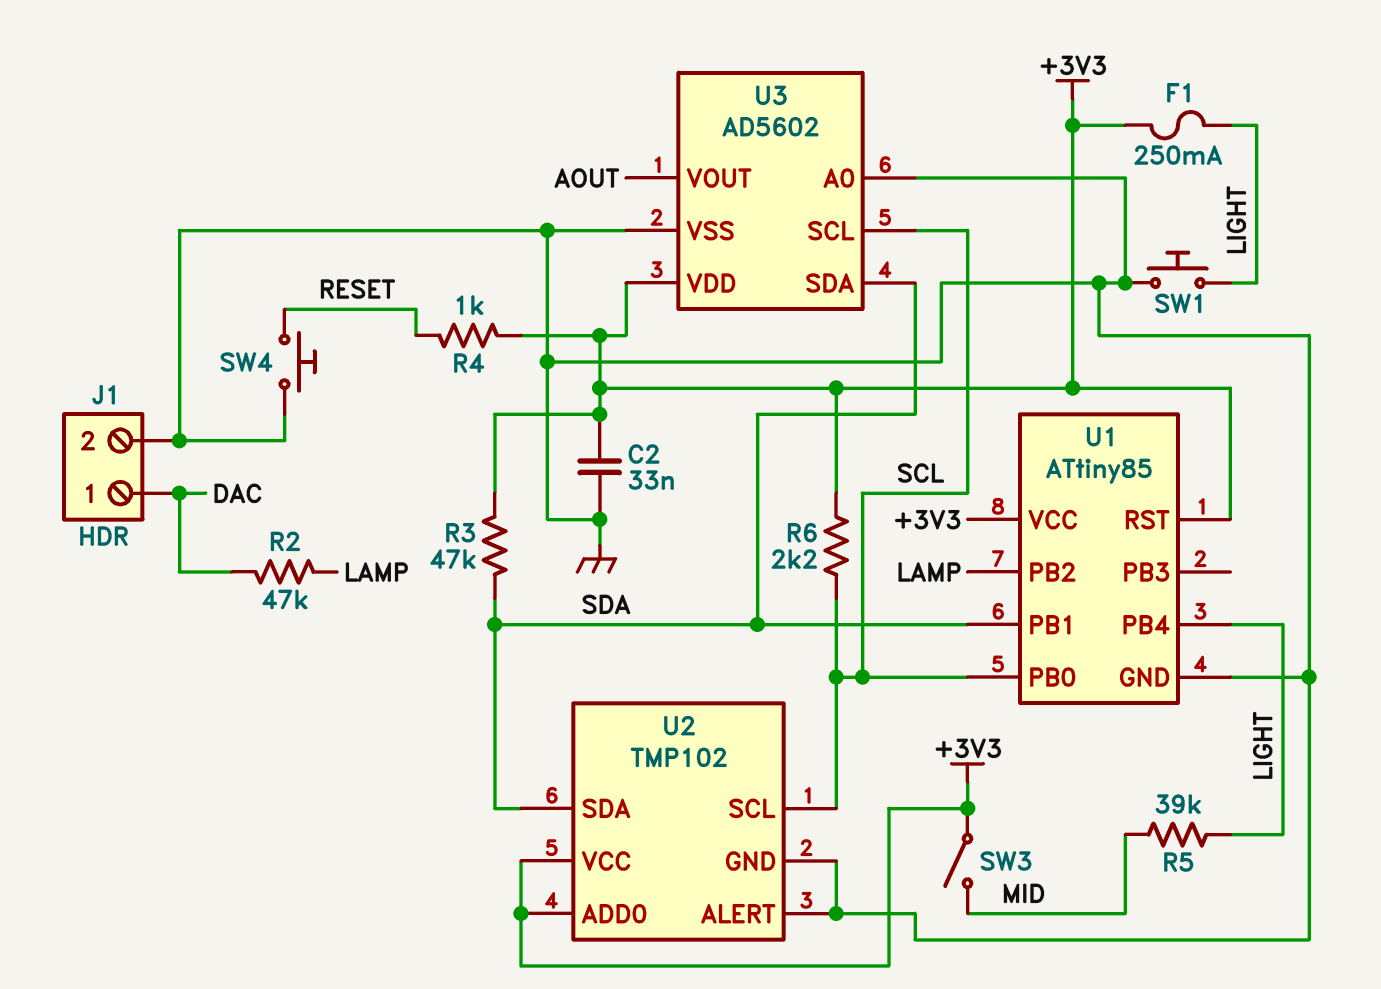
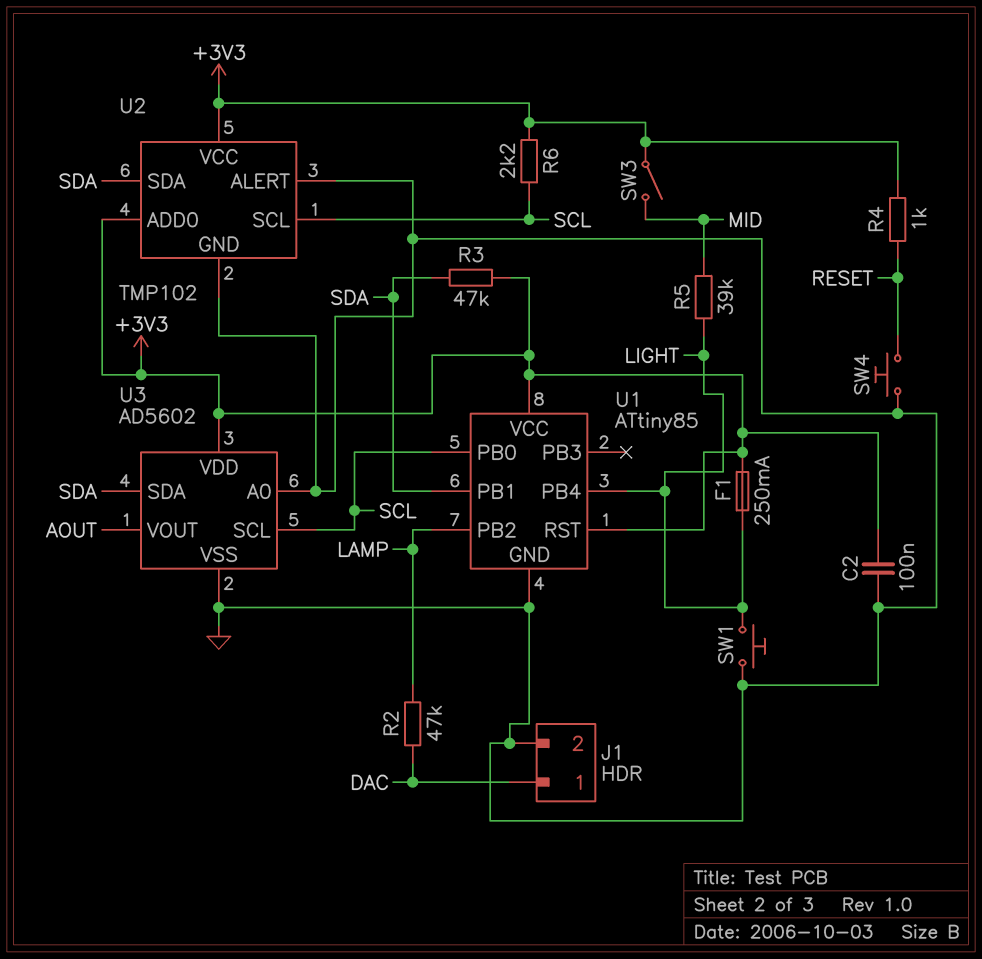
C2: 33nF (+3V3, GND) -> 100nF (+3V3, GND)

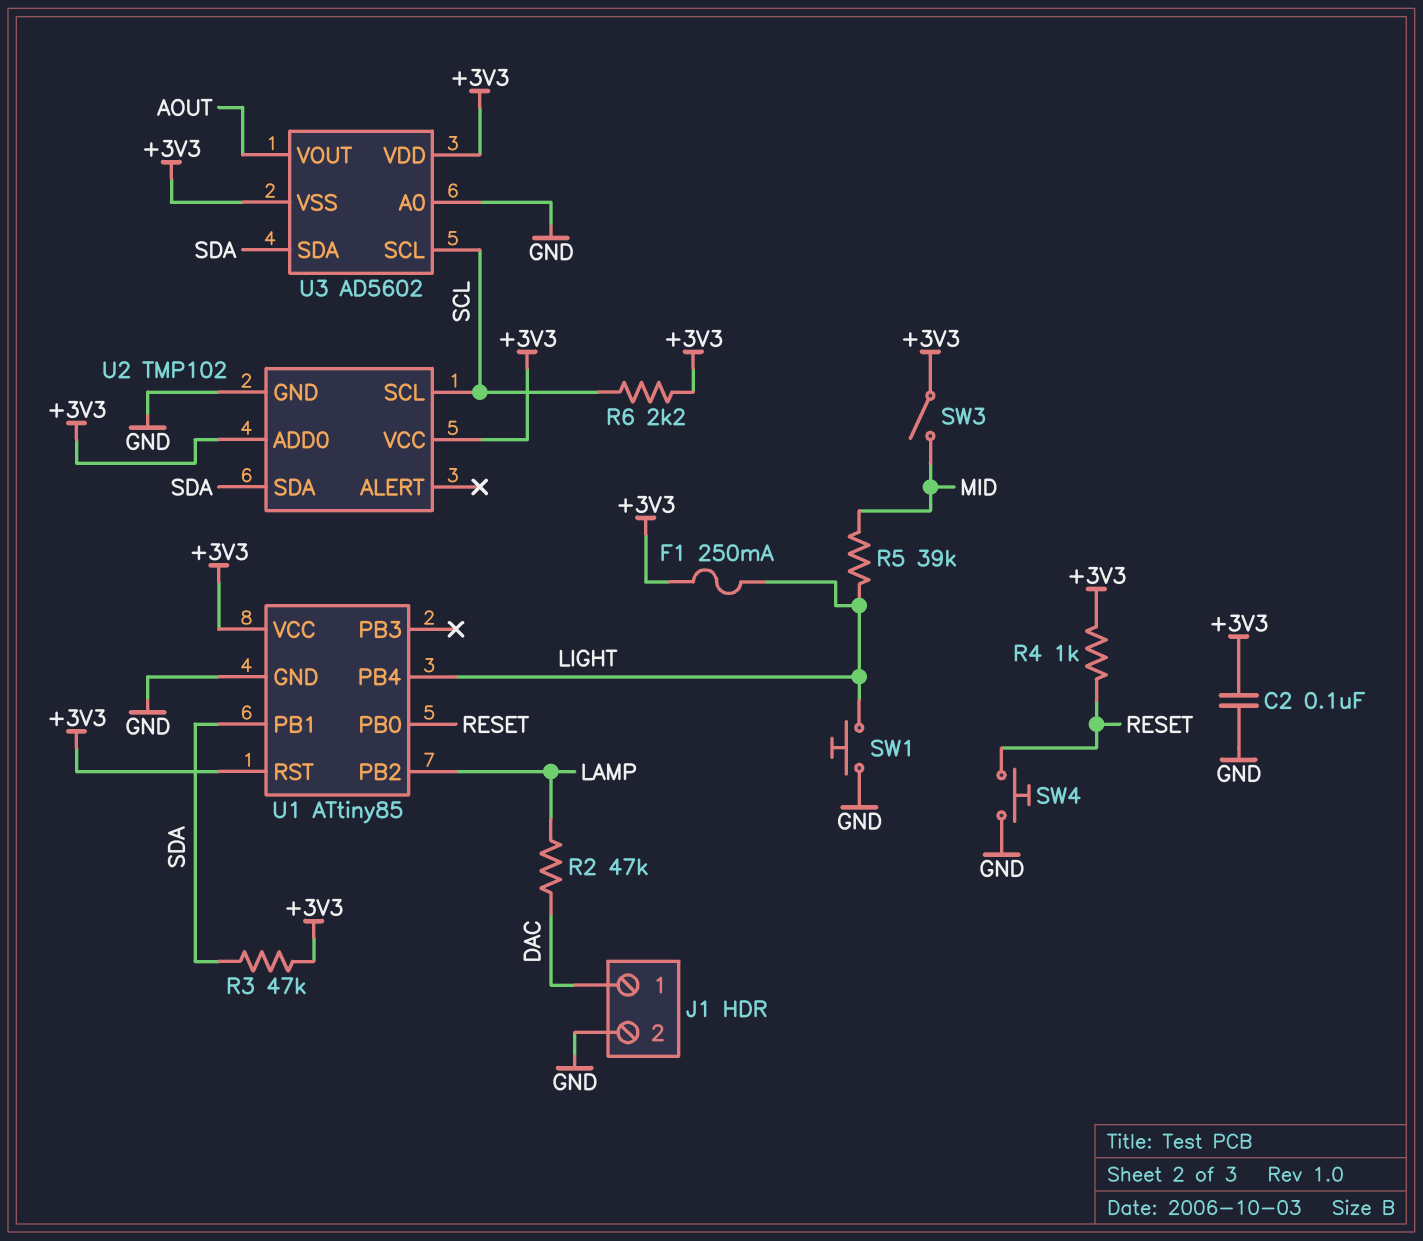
U1 pin PB0: SCL -> RESET
U2 pin ALERT: GND -> none
U3 pin VSS: GND -> +3V3

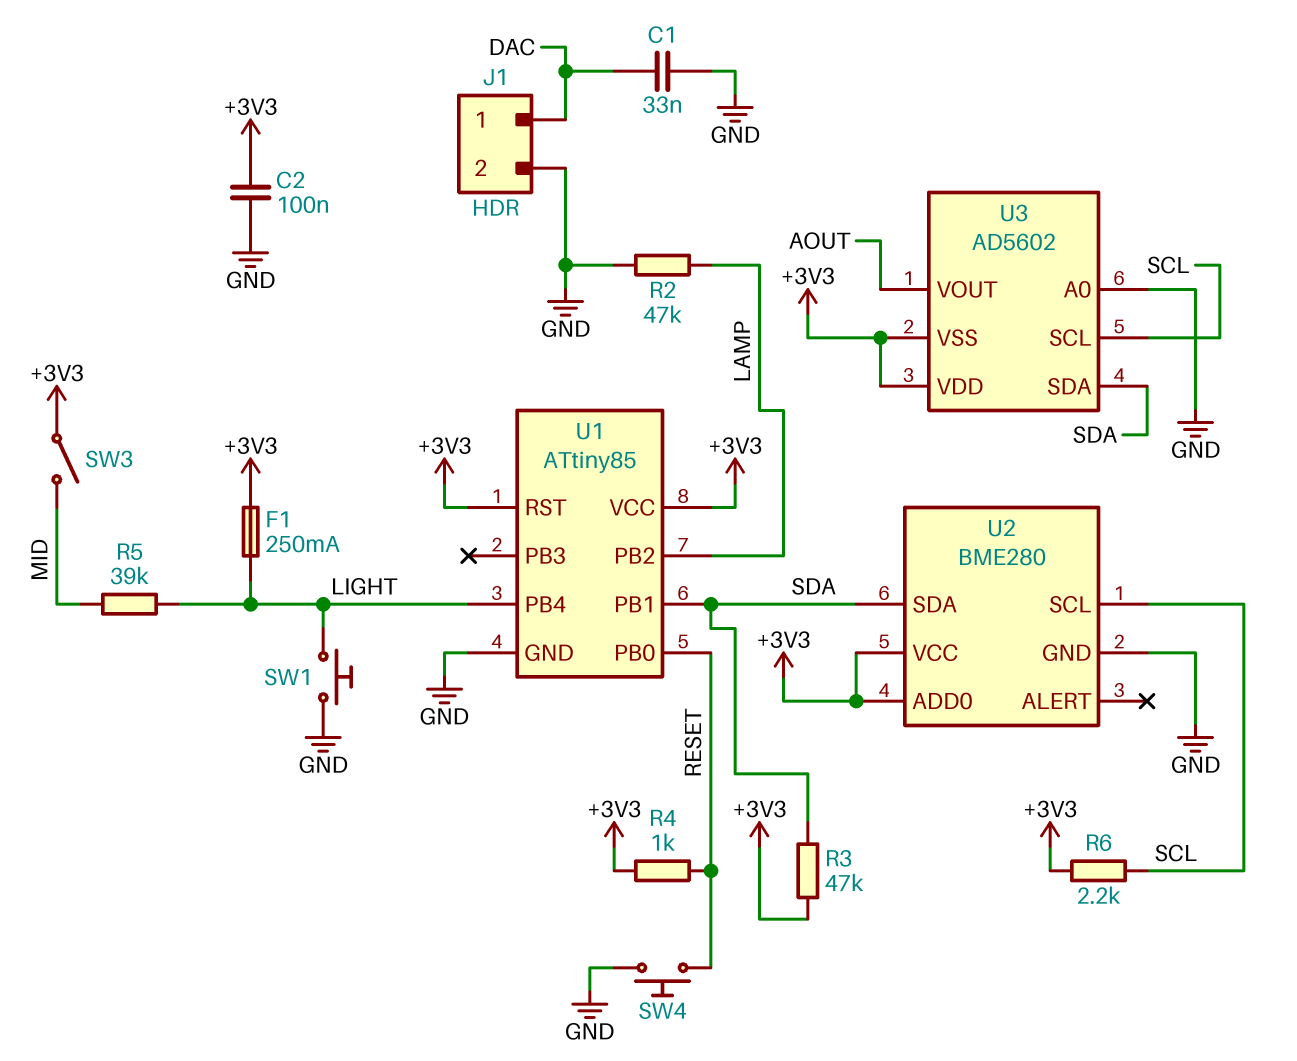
C1: none -> 33nF (DAC, GND)
R2: 47k (DAC, LAMP) -> 47k (GND, LAMP)
U2: TMP102 -> BME280

